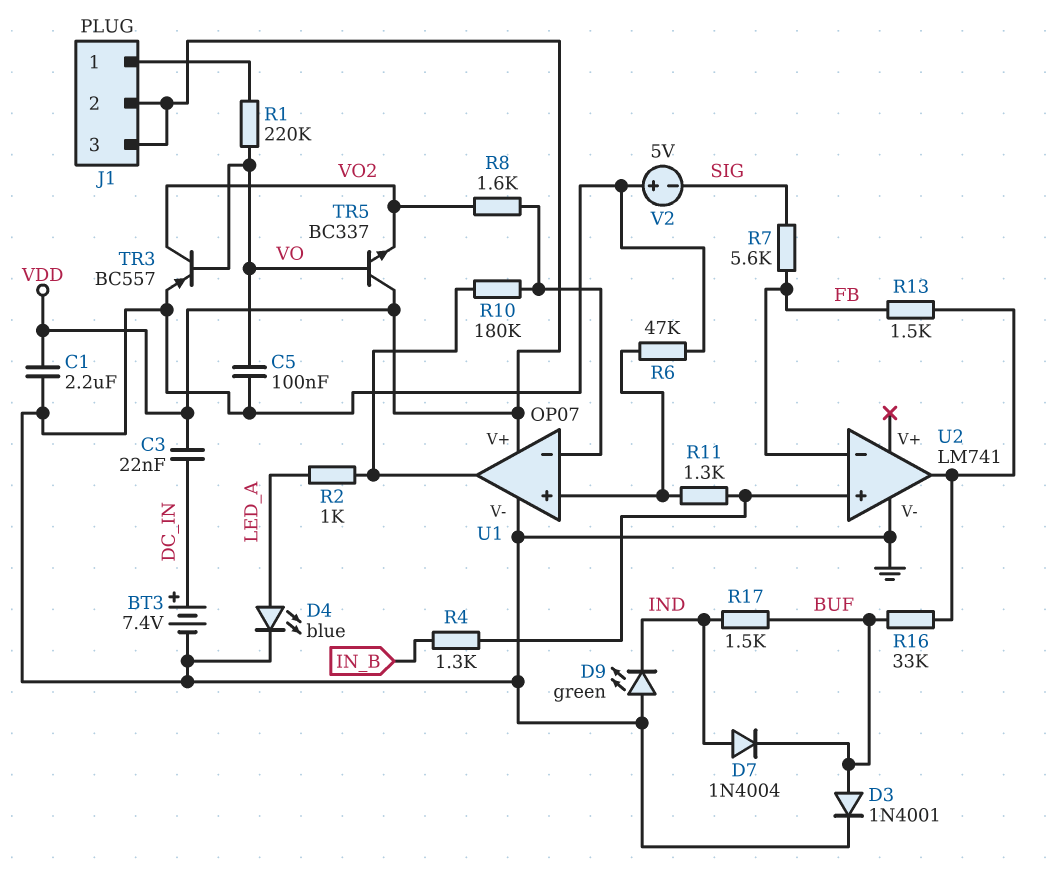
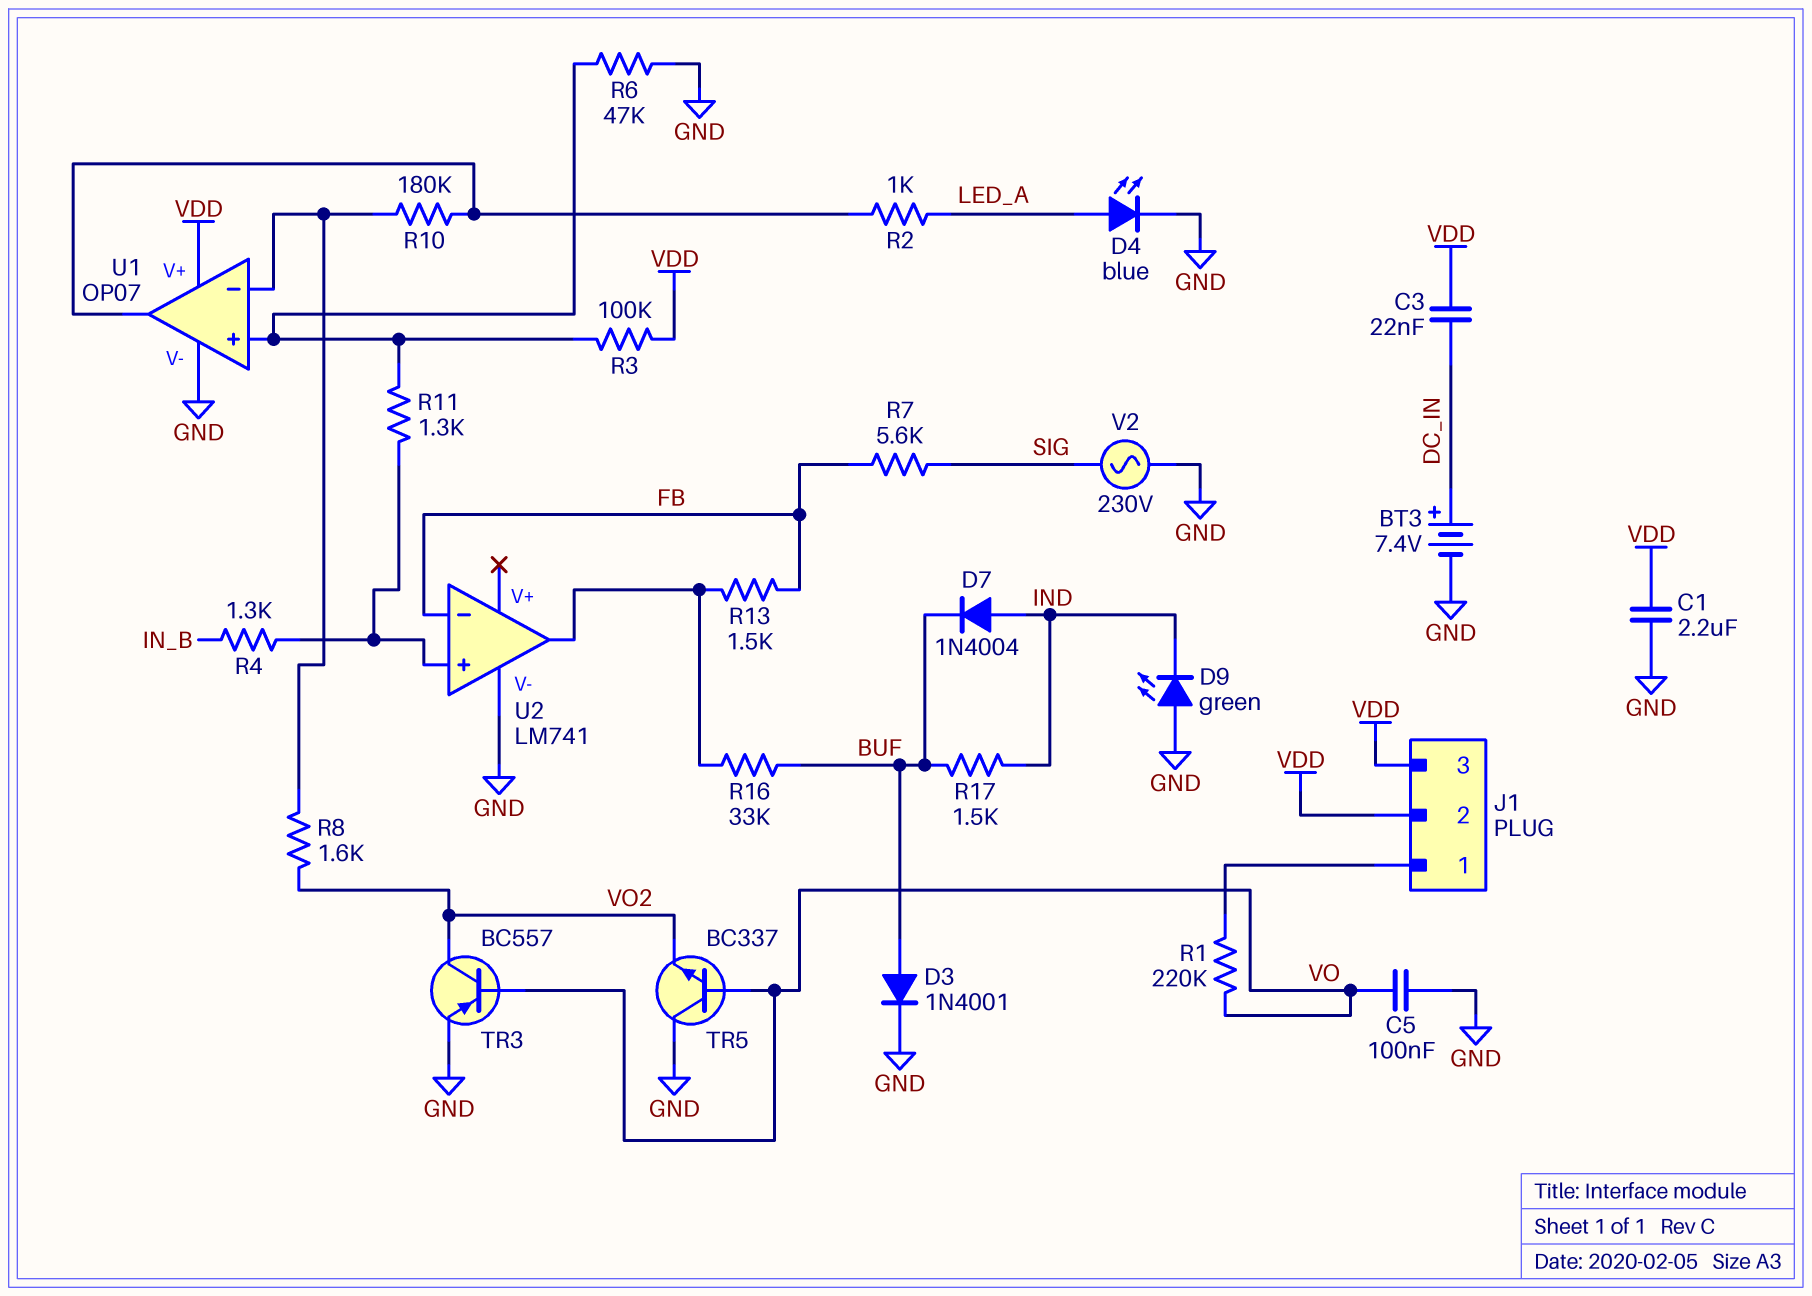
R3: none -> 100k (U1/in+, VDD)
TR5: NPN BC337 (B VO, C VDD, E VO2) -> NPN BC337 (B VO, C GND, E VO2)
V2: 5V (plus GND, minus SIG) -> AC 230V (GND, SIG)

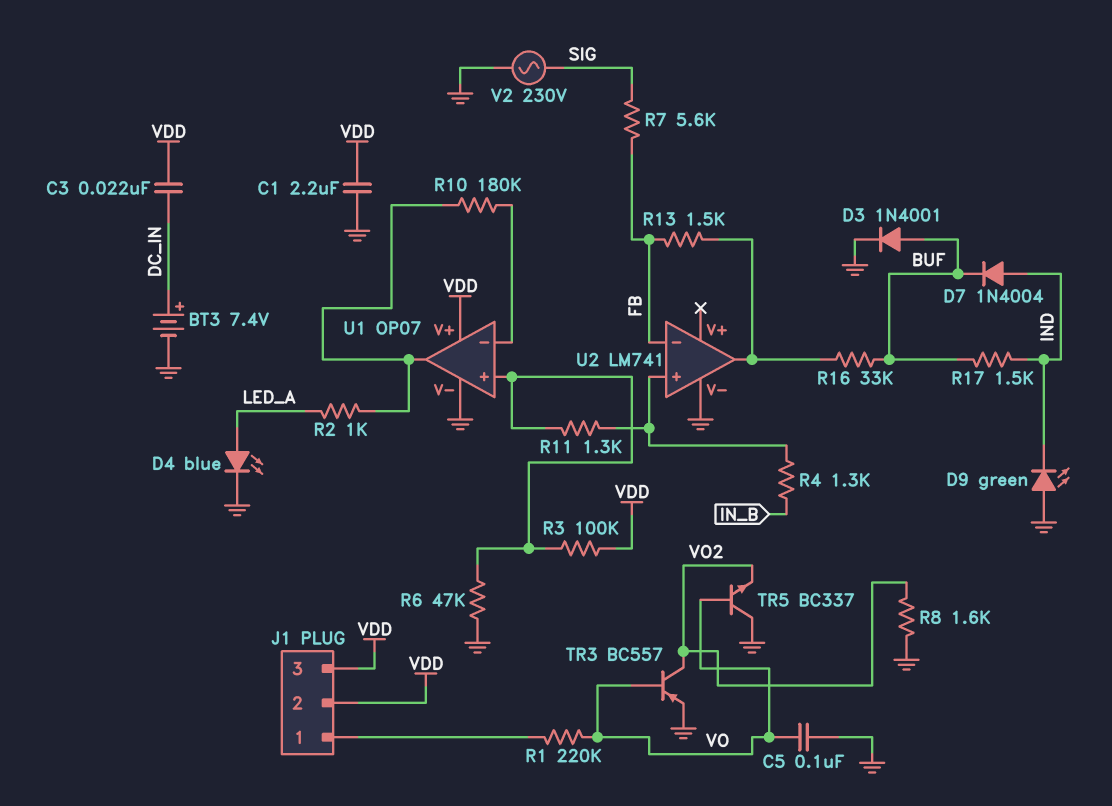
R8: 1.6k (U1/in-, VO2) -> 1.6k (GND, VO2)

